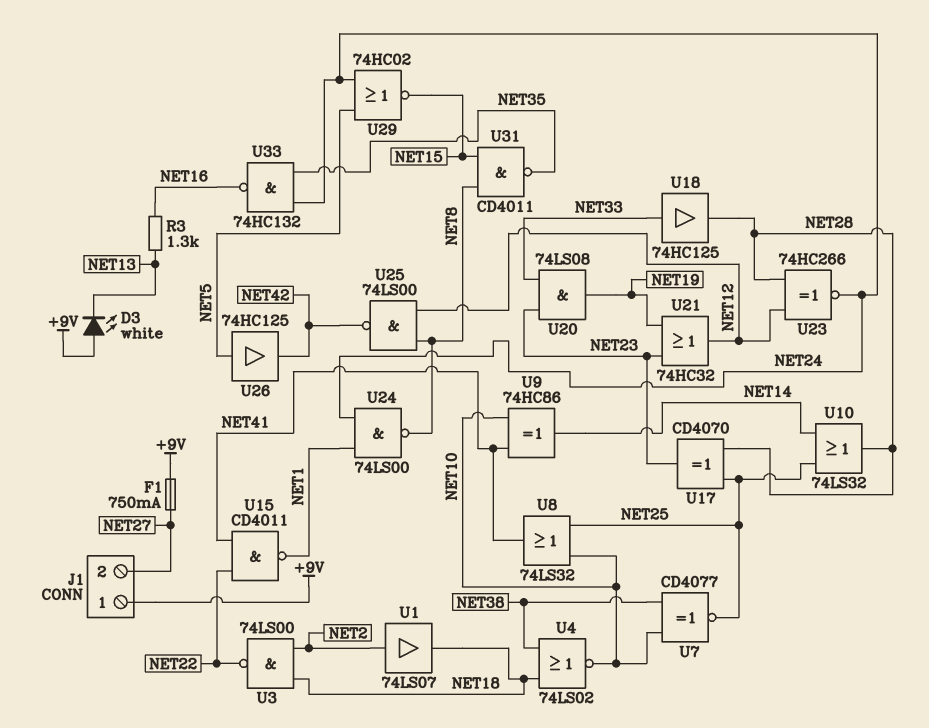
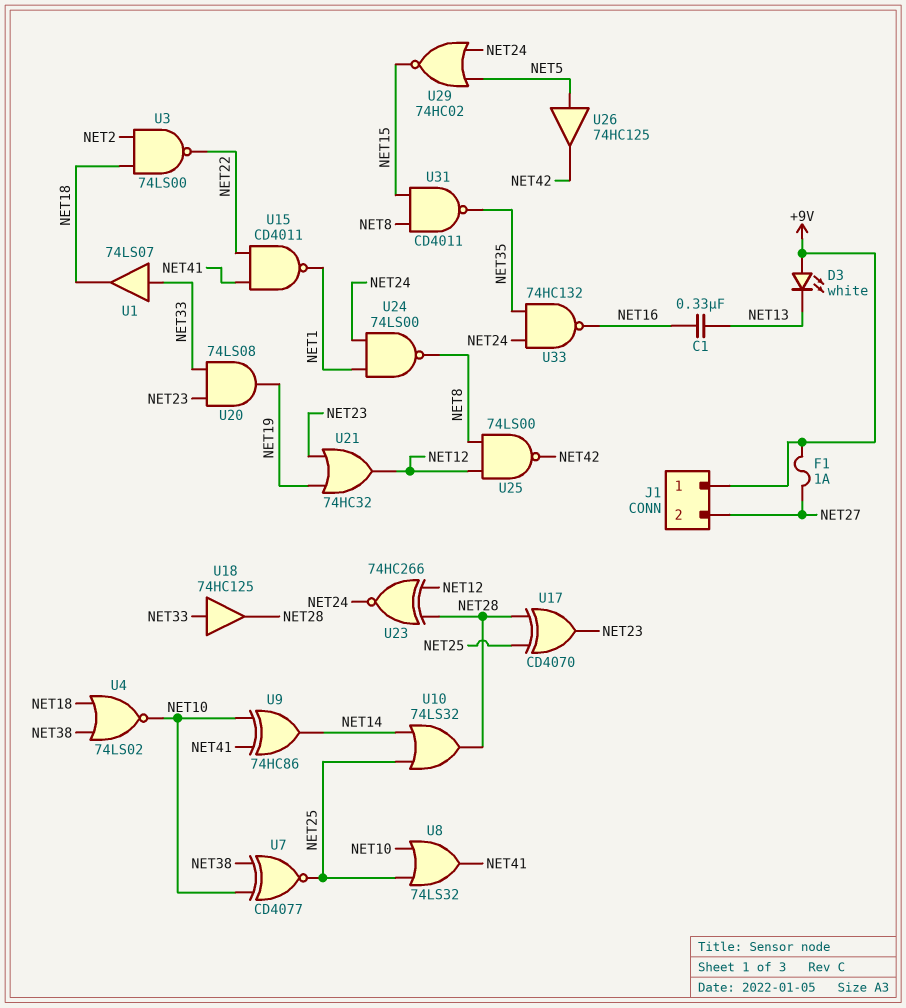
C1: none -> 330nF (NET13, NET16)
F1: 750mA (+9V, NET27) -> 1A (+9V, NET27)
R3: 1.3k (NET13, NET16) -> none
U1: buffer 74LS07 (in NET2, out NET18) -> buffer 74LS07 (in NET33, out NET18)

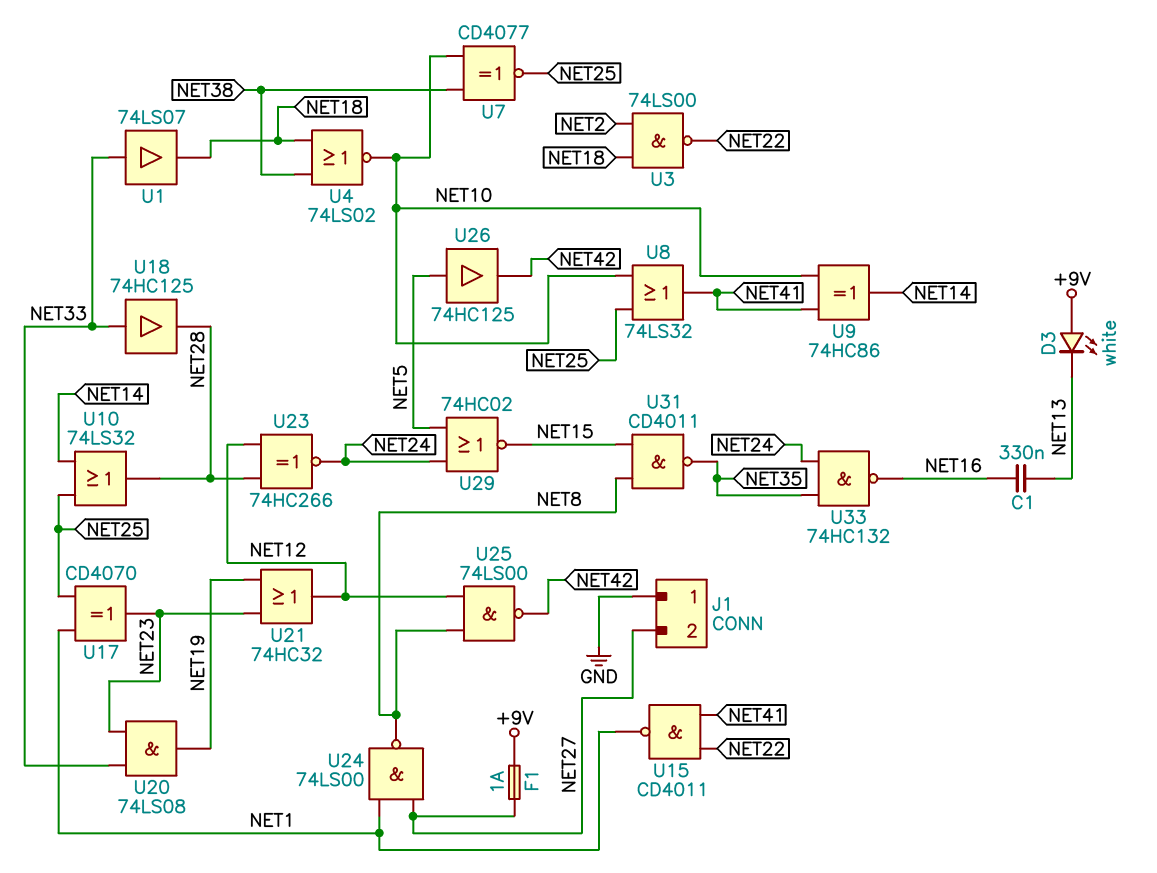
J1 pin 1: +9V -> GND
U17: XOR CD4070 (in NET25, in NET28, out NET23) -> XOR CD4070 (in NET1, in NET25, out NET23)
U24: NAND 74LS00 (in NET1, in NET24, out NET8) -> NAND 74LS00 (in NET1, in NET27, out NET8)

